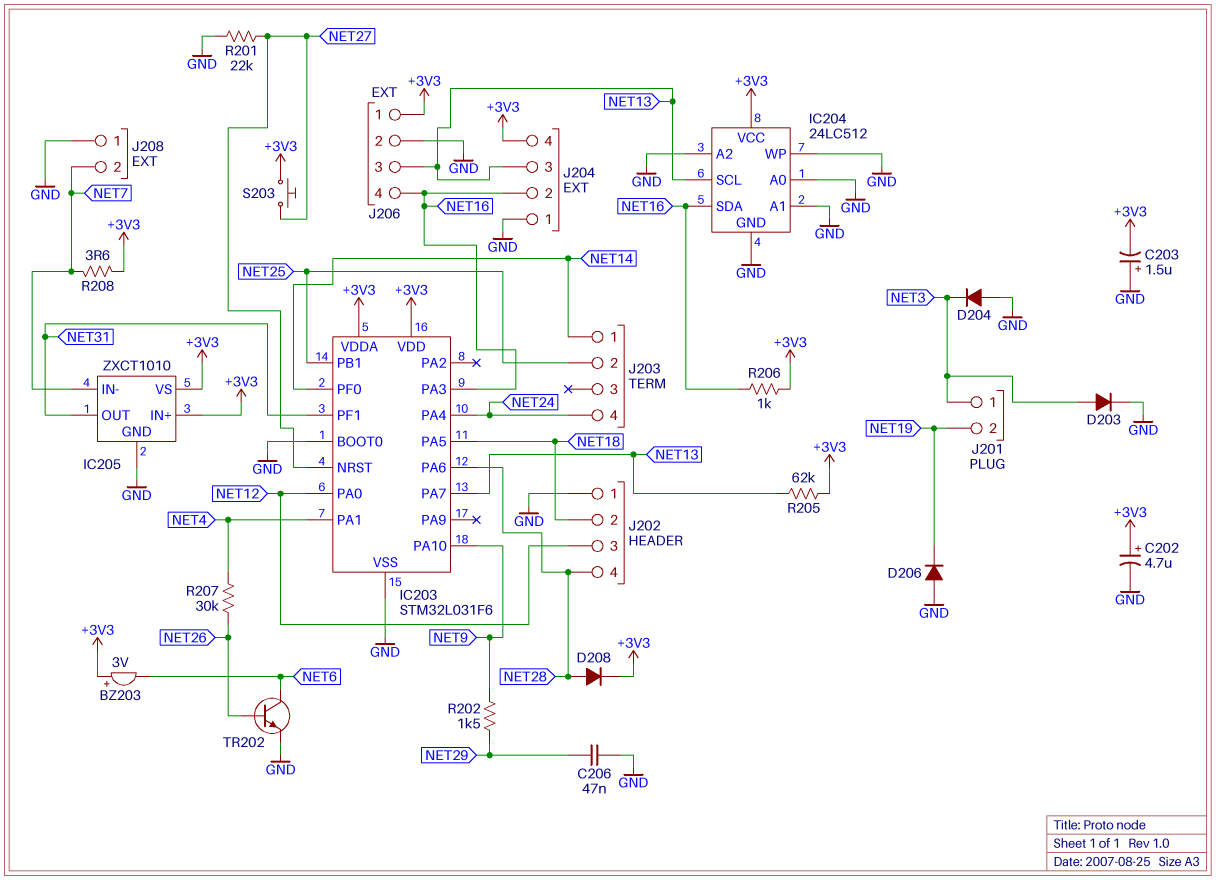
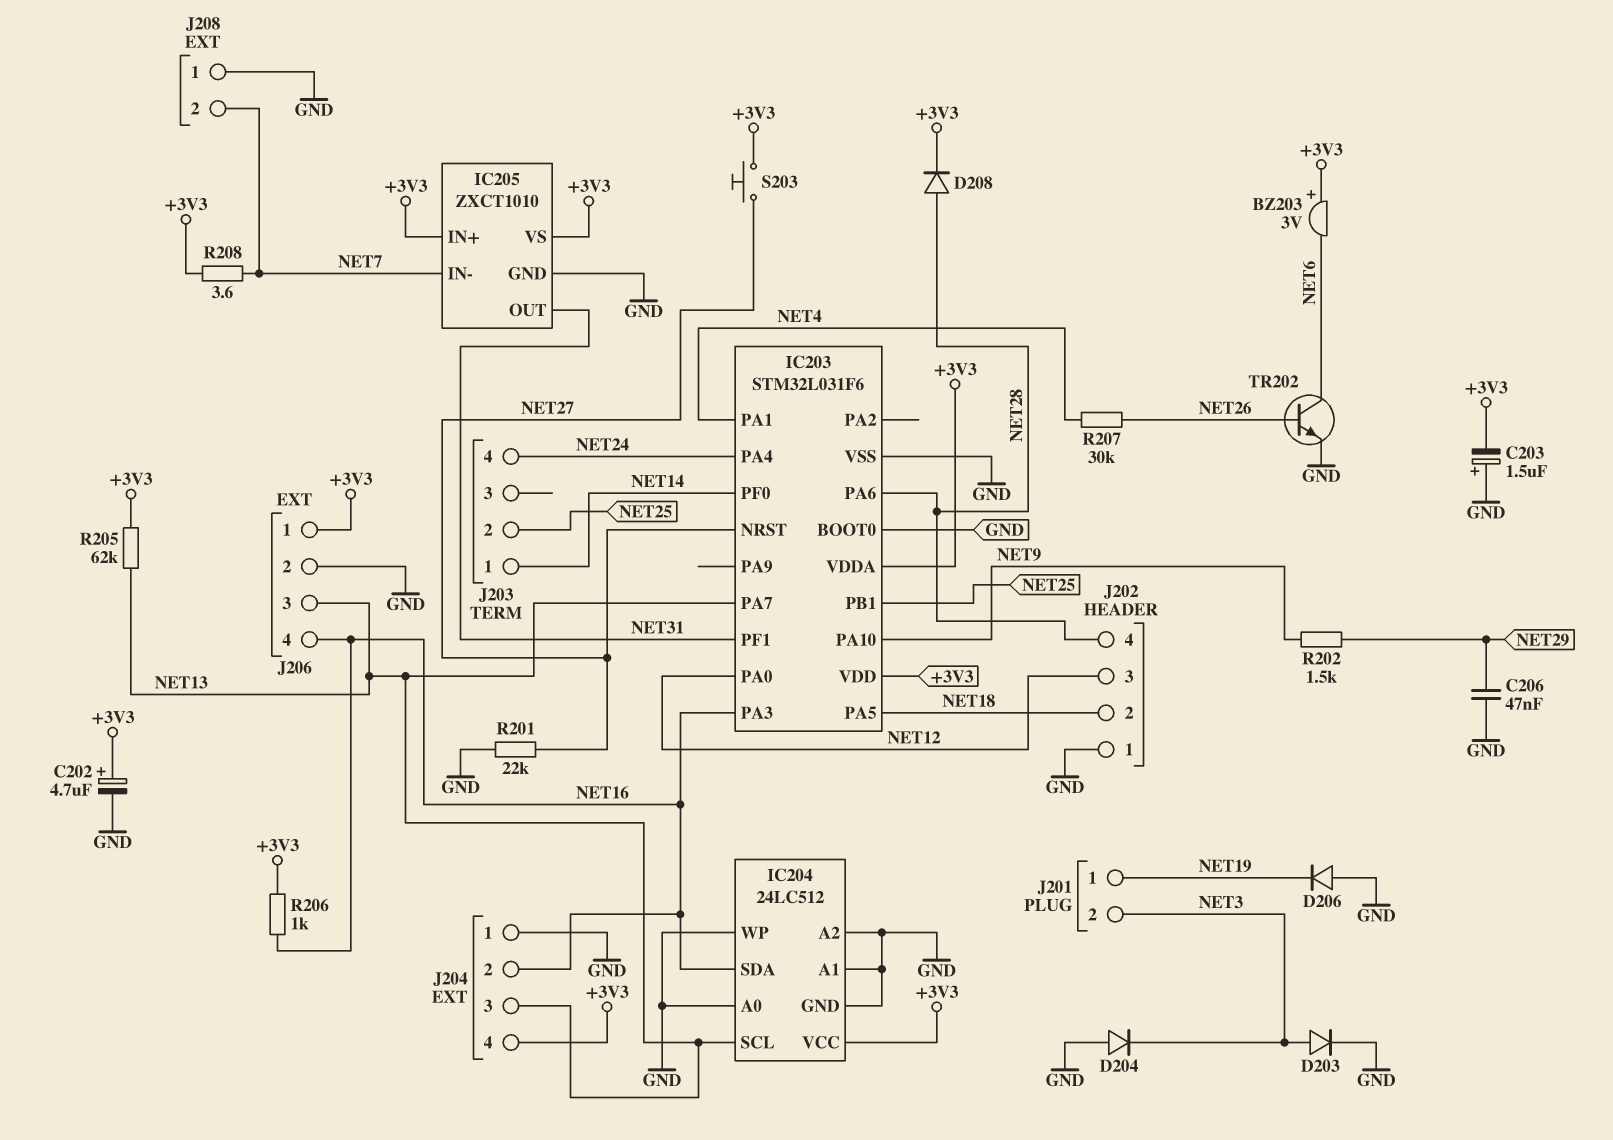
J201 pin 1: NET3 -> NET19
J201 pin 2: NET19 -> NET3

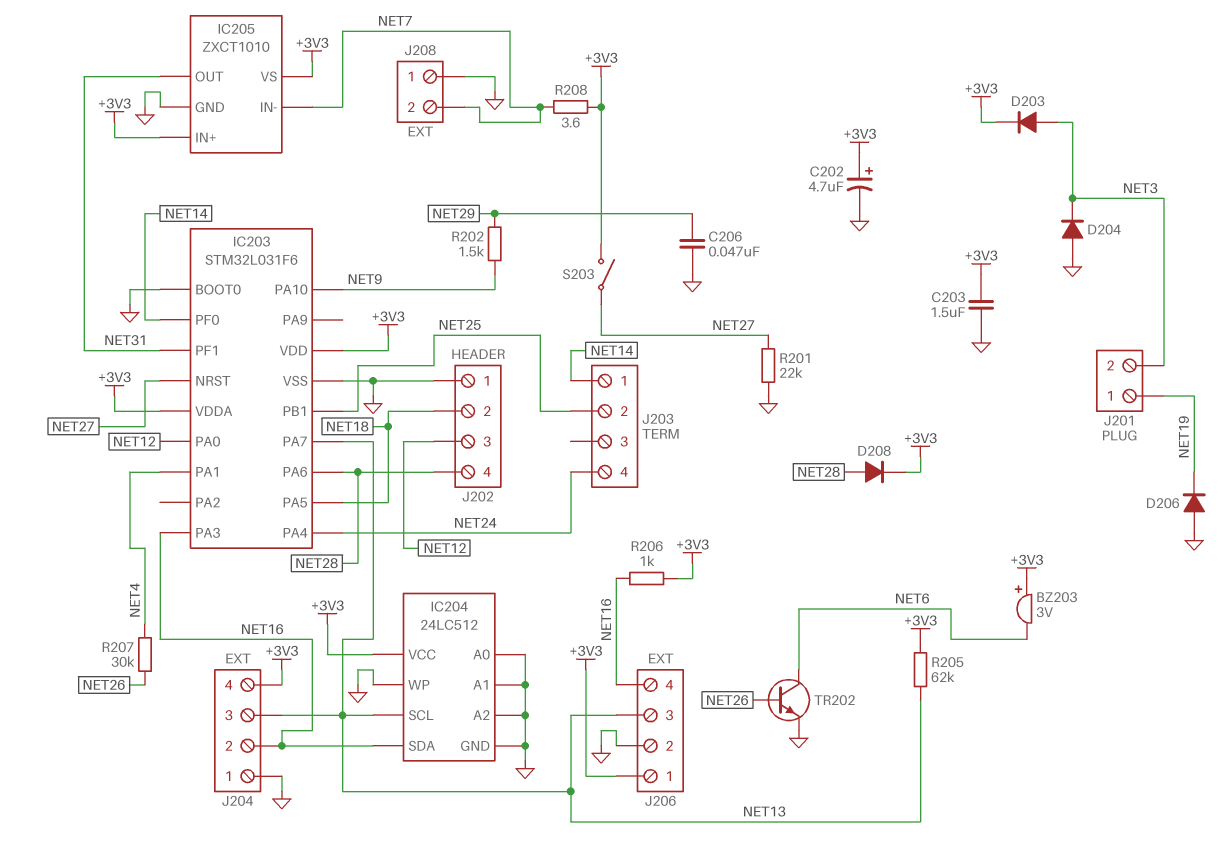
C203: 1.5uF (plus GND, minus +3V3) -> 1.5uF (+3V3, GND)
D203: diode (A NET3, K GND) -> diode (A NET3, K +3V3)
S203: button (+3V3, NET27) -> switch (+3V3, NET27)

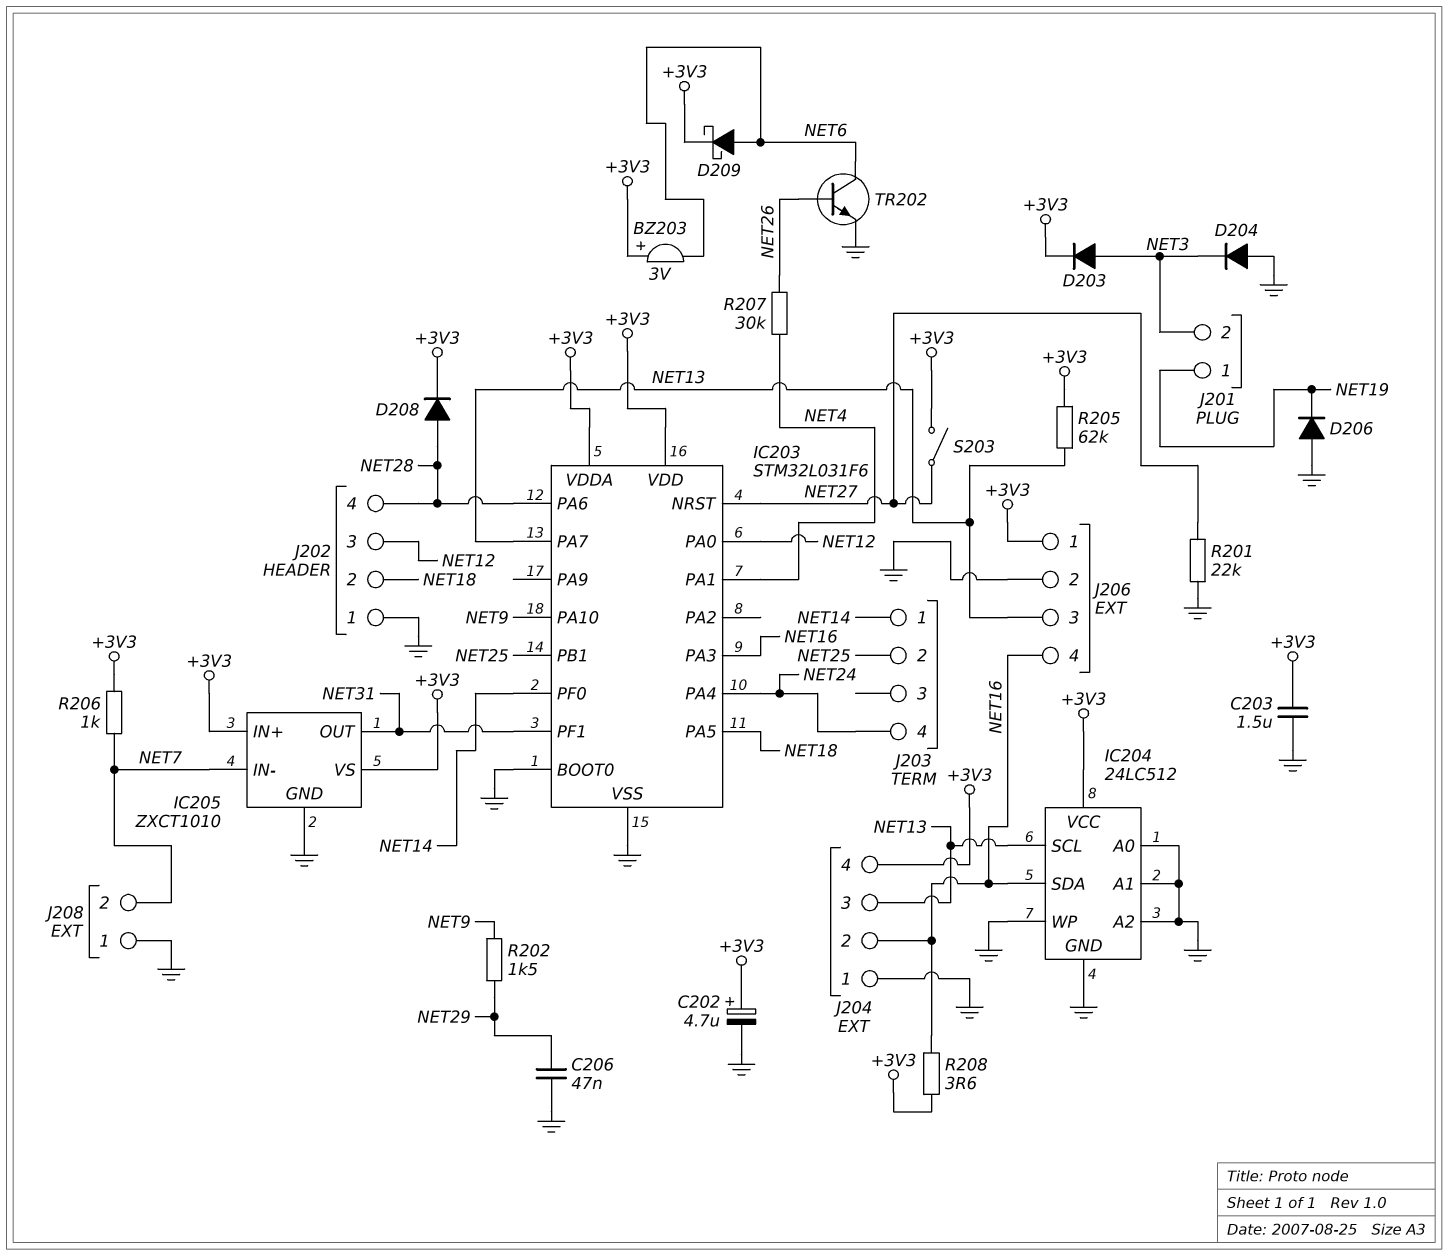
D209: none -> schottky (A NET6, K +3V3)
R206: 1k (+3V3, NET16) -> 1k (+3V3, NET7)
R208: 3.6 (+3V3, NET7) -> 3.6 (+3V3, NET16)

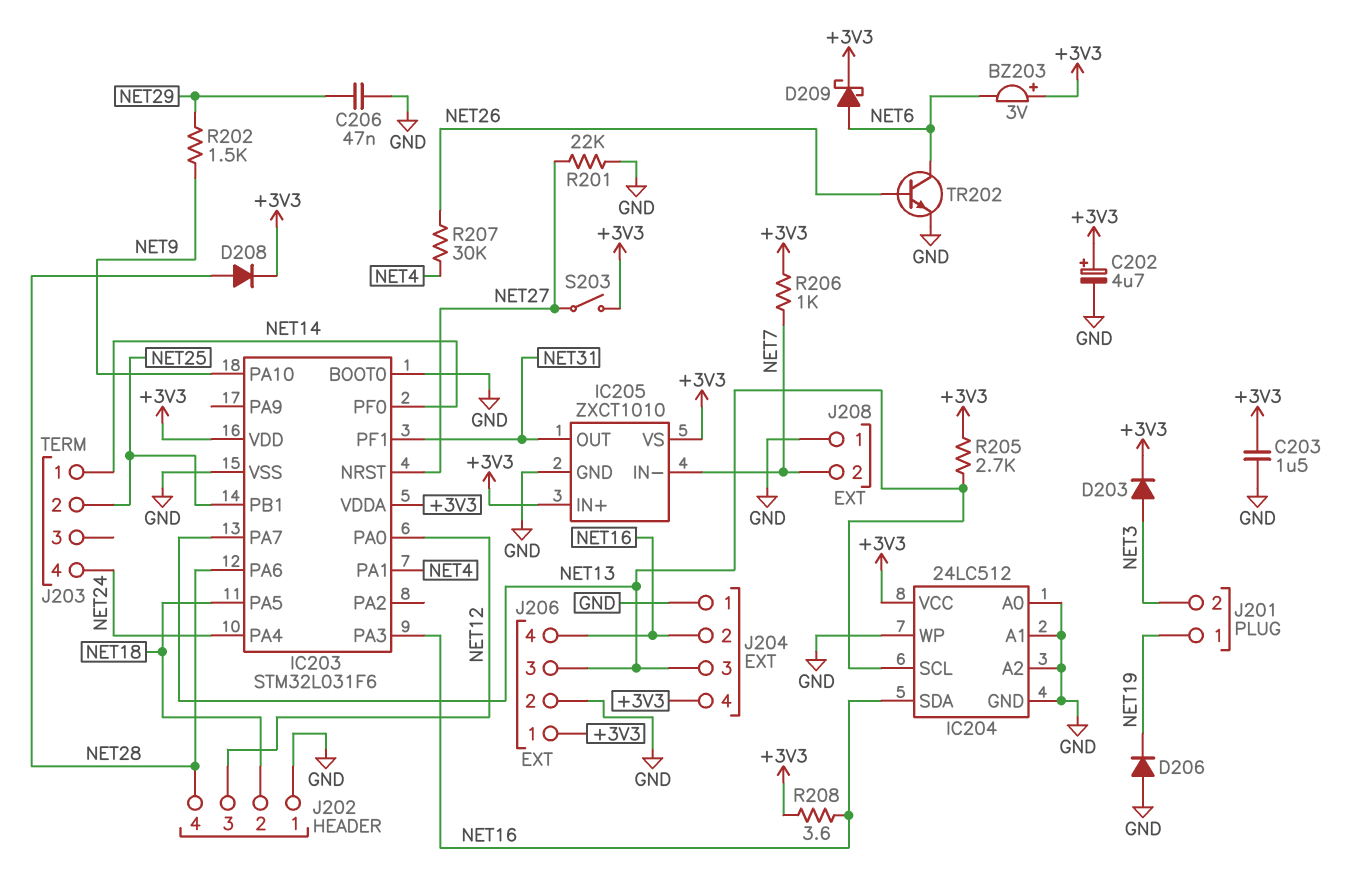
D204: diode (A GND, K NET3) -> none
R205: 62k (+3V3, NET13) -> 2.7k (+3V3, NET13)

